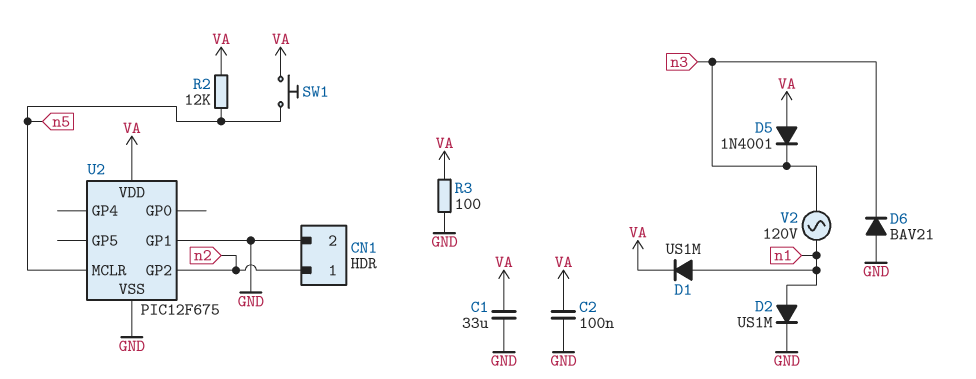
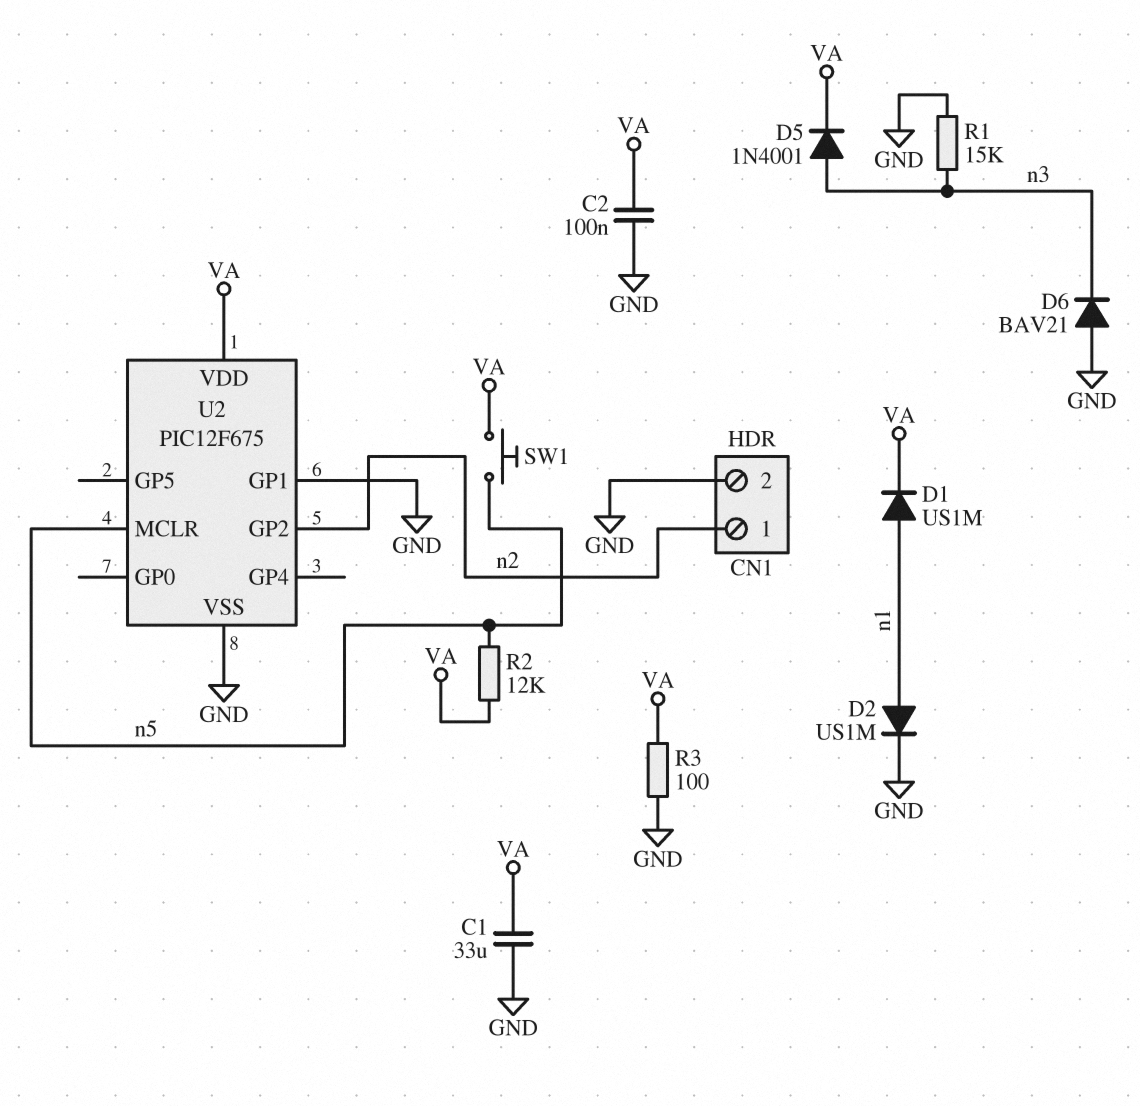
D5: diode 1N4001 (A VA, K n3) -> diode 1N4001 (A n3, K VA)
R1: none -> 15k (GND, n3)
V2: AC 120V (n1, n3) -> none

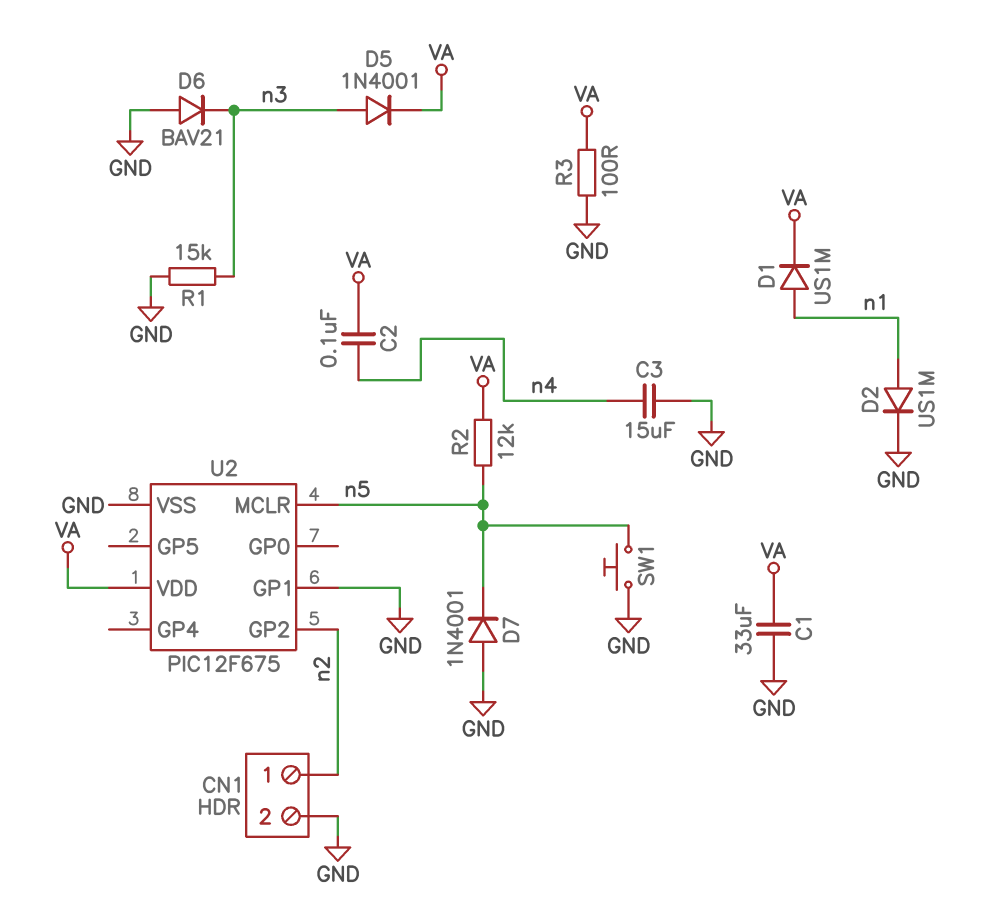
C2: 100nF (GND, VA) -> 100nF (VA, n4)
C3: none -> 15uF (GND, n4)
D7: none -> diode 1N4001 (A GND, K n5)
SW1: button (VA, n5) -> button (GND, n5)

